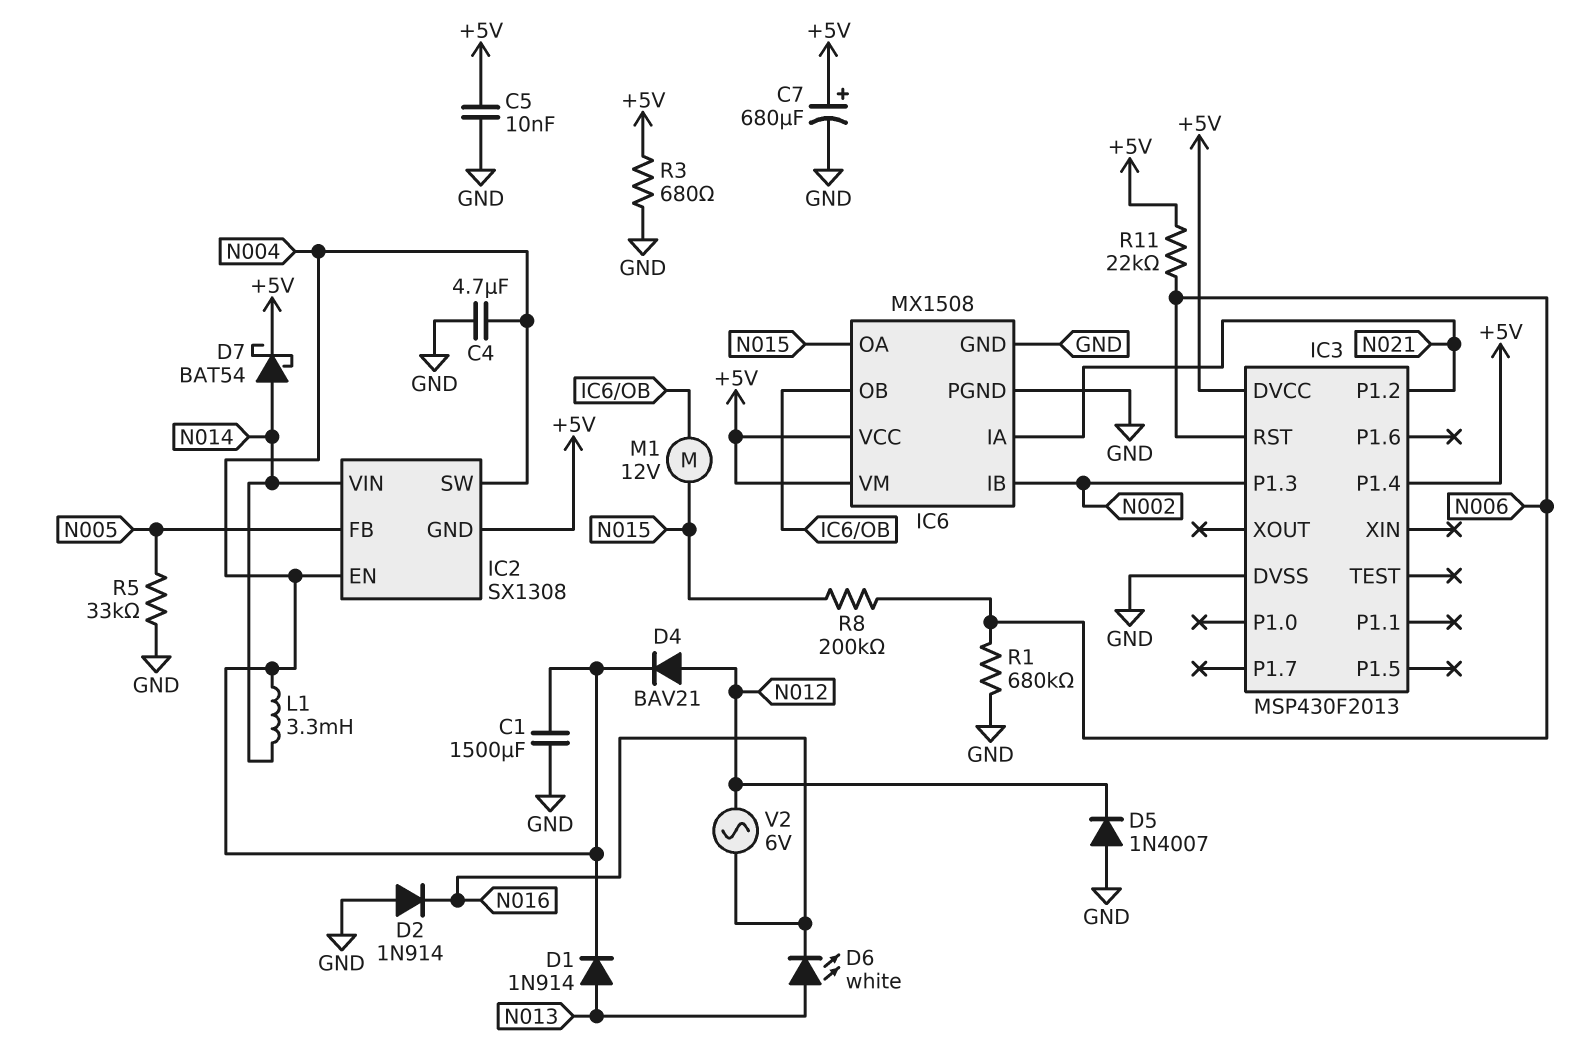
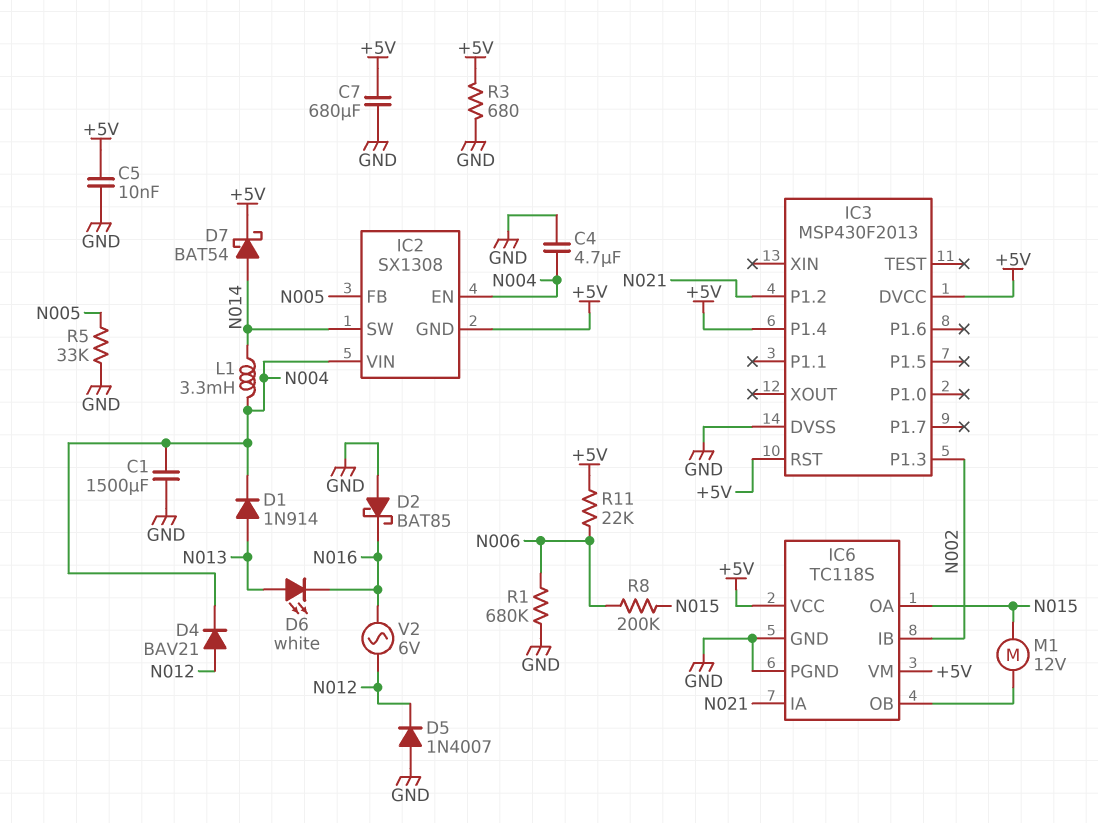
C7: 680uF (plus +5V, minus GND) -> 680uF (+5V, GND)
D2: diode 1N914 (A GND, K N016) -> schottky BAT85 (A GND, K N016)
IC2 pin SW: N004 -> N014
IC2 pin VIN: N014 -> N004
IC3 pin RST: N006 -> +5V
IC6: MX1508 -> TC118S

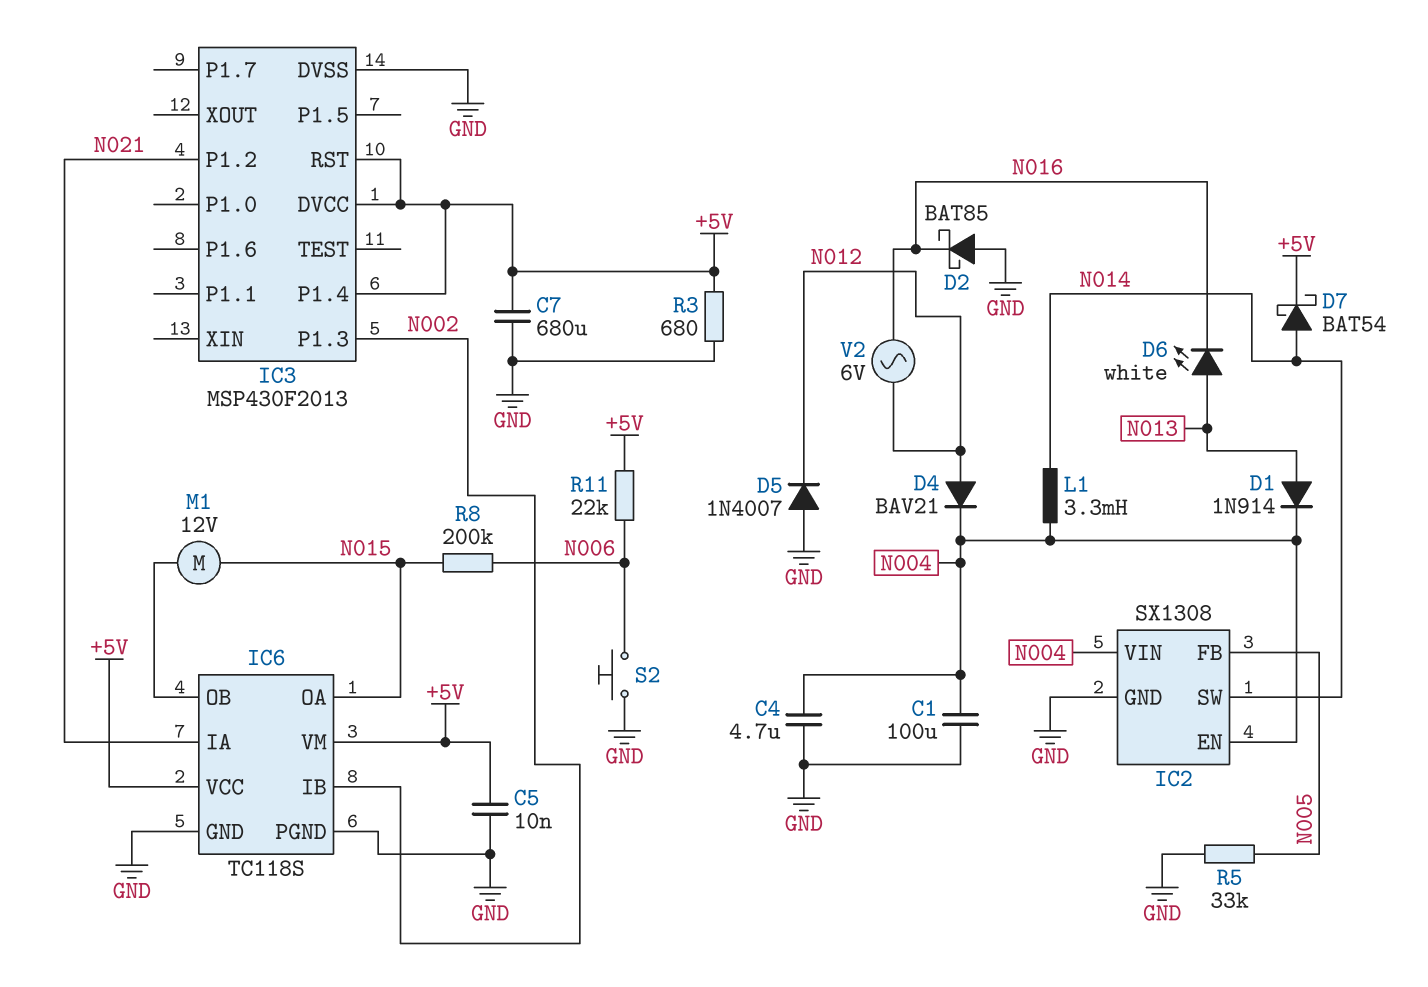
C1: 1500uF (GND, N004) -> 100uF (GND, N004)
IC2 pin GND: +5V -> GND
R1: 680k (GND, N006) -> none
S2: none -> button (GND, N006)

